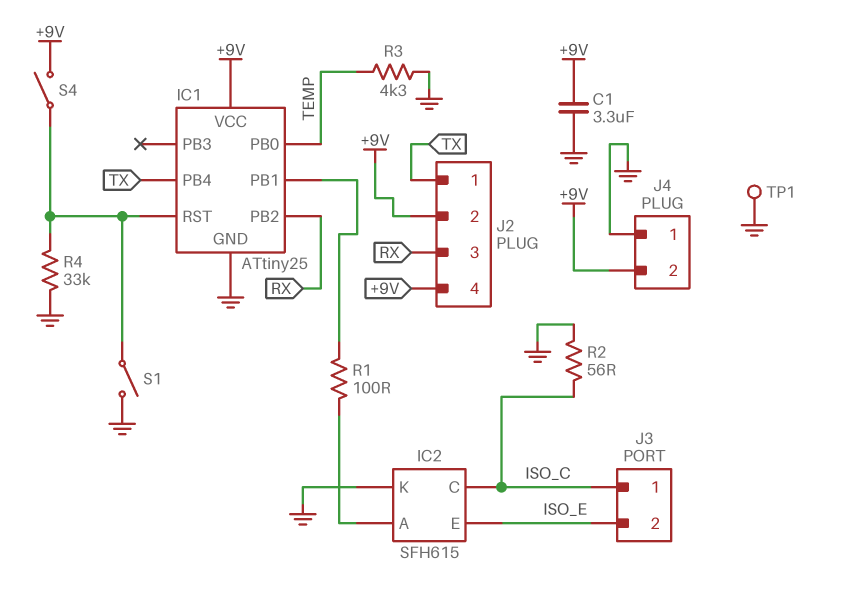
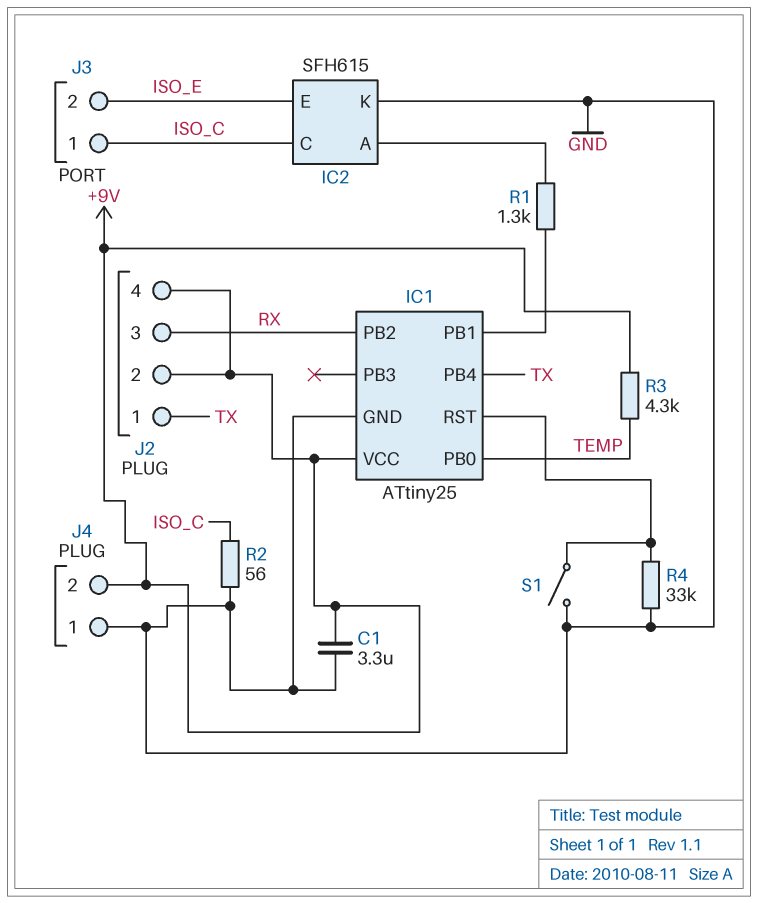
R1: 100 (IC1/PB1, IC2/A) -> 1.3k (IC1/PB1, IC2/A)
R3: 4.3k (GND, TEMP) -> 4.3k (+9V, TEMP)
S4: switch (+9V, IC1/RST) -> none
TP1: test point (GND) -> none

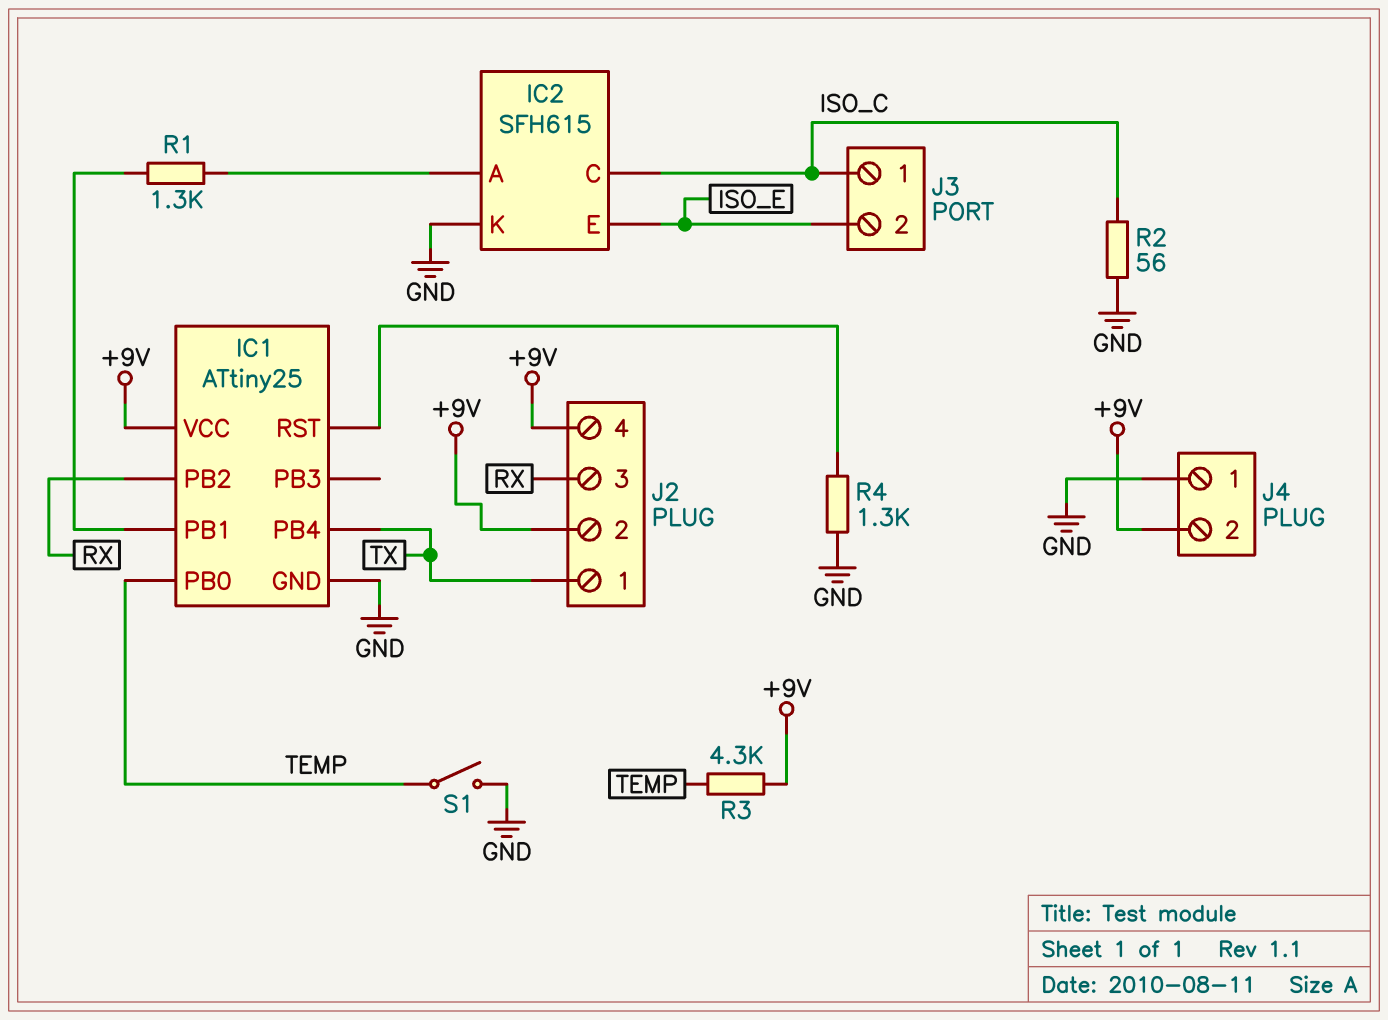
C1: 3.3uF (+9V, GND) -> none
R4: 33k (GND, IC1/RST) -> 1.3k (GND, IC1/RST)
S1: switch (GND, IC1/RST) -> switch (GND, TEMP)

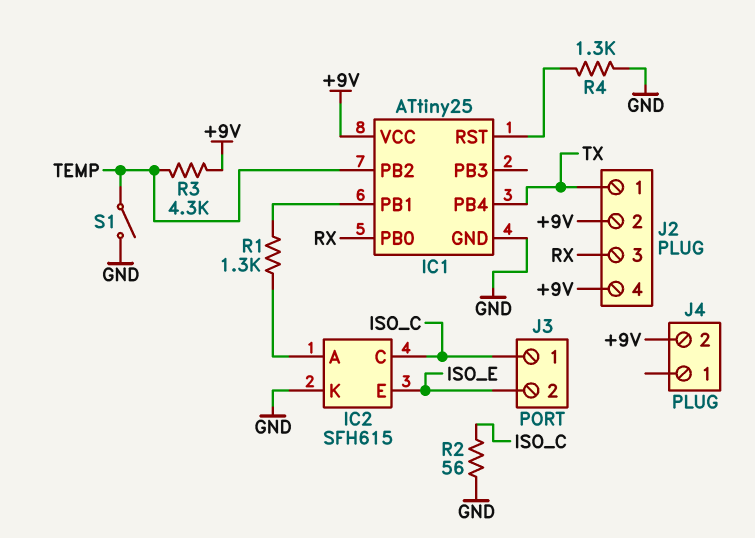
IC1 pin PB0: TEMP -> RX
IC1 pin PB2: RX -> TEMP
J4 pin 1: GND -> none

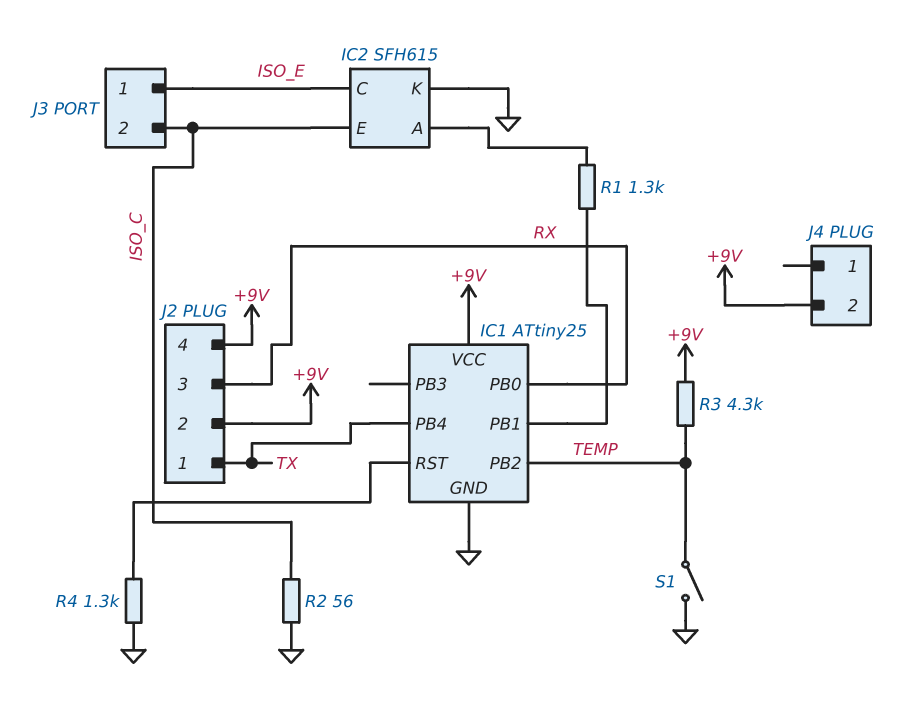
IC2 pin C: ISO_C -> ISO_E
IC2 pin E: ISO_E -> ISO_C
J3 pin 1: ISO_C -> ISO_E
J3 pin 2: ISO_E -> ISO_C

